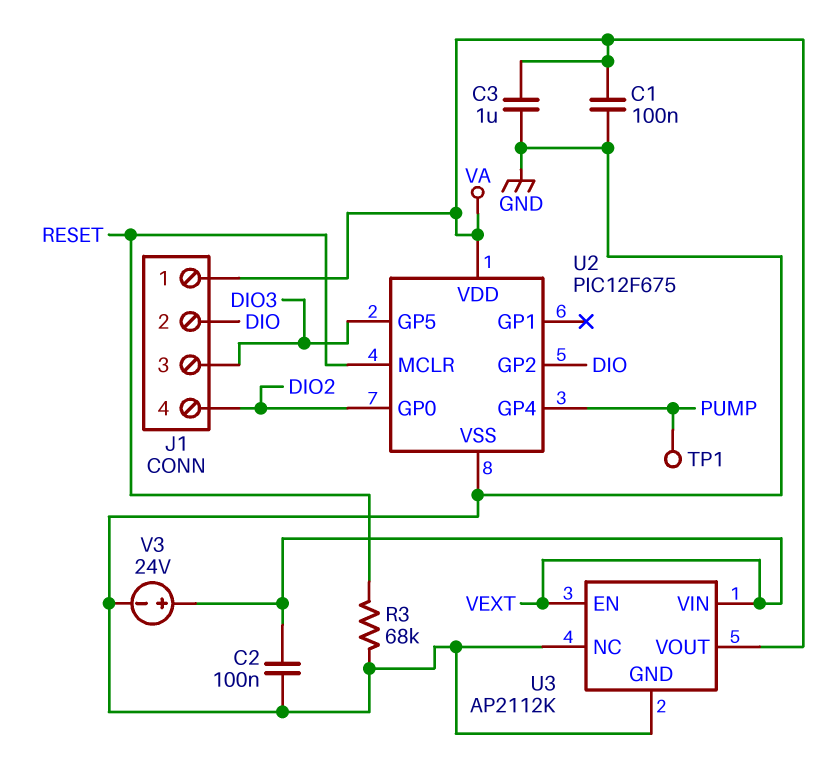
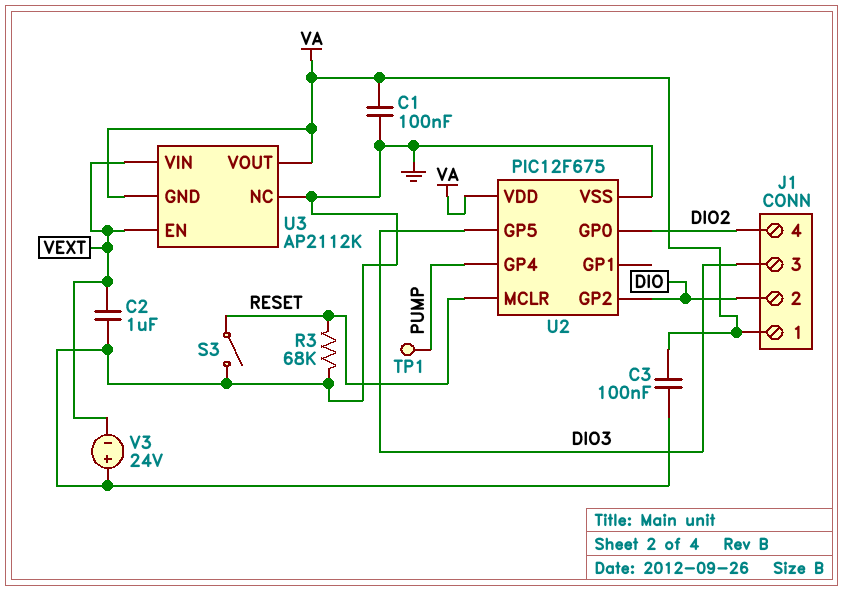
C2: 100nF (GND, VEXT) -> 1uF (GND, VEXT)
C3: 1uF (GND, VA) -> 100nF (GND, VA)
S3: none -> switch (GND, RESET)
U3 pin GND: GND -> VA
V3: 24V (plus VEXT, minus GND) -> 24V (plus GND, minus VEXT)

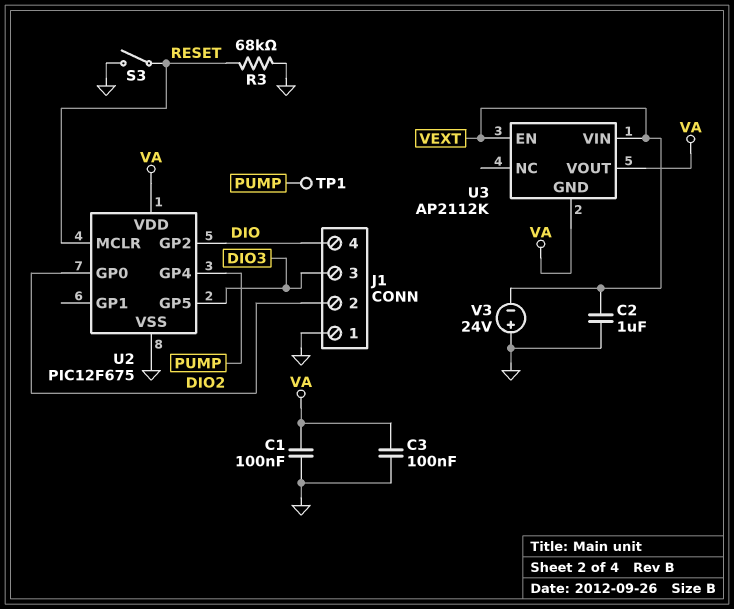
J1 pin 1: VA -> GND
J1 pin 2: DIO -> DIO2
J1 pin 4: DIO2 -> DIO
U3 pin NC: GND -> none

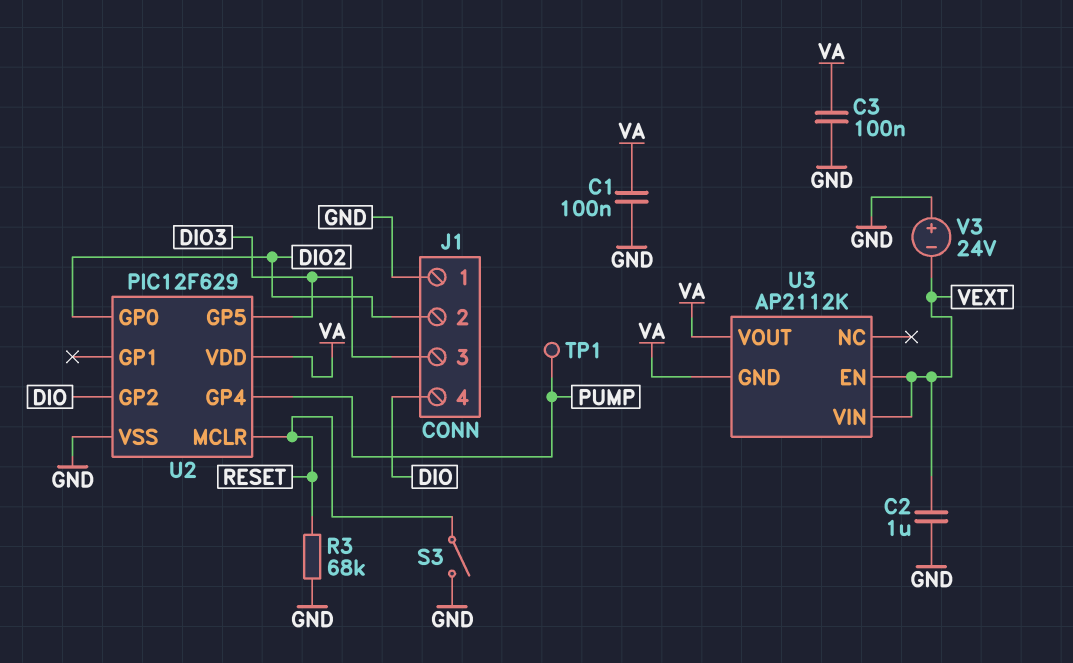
U2: PIC12F675 -> PIC12F629

